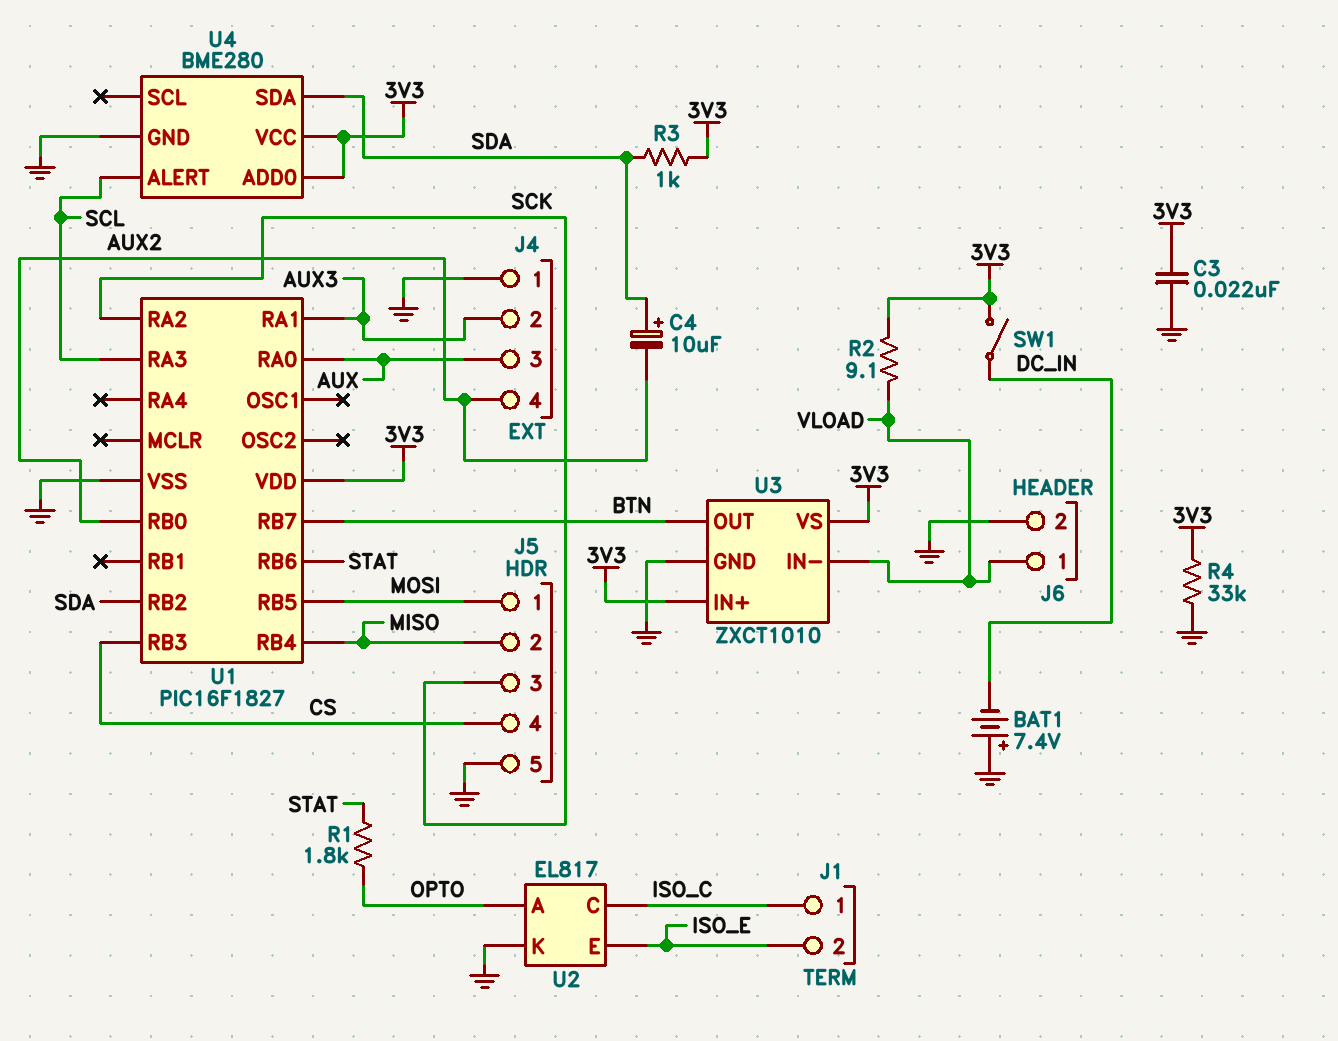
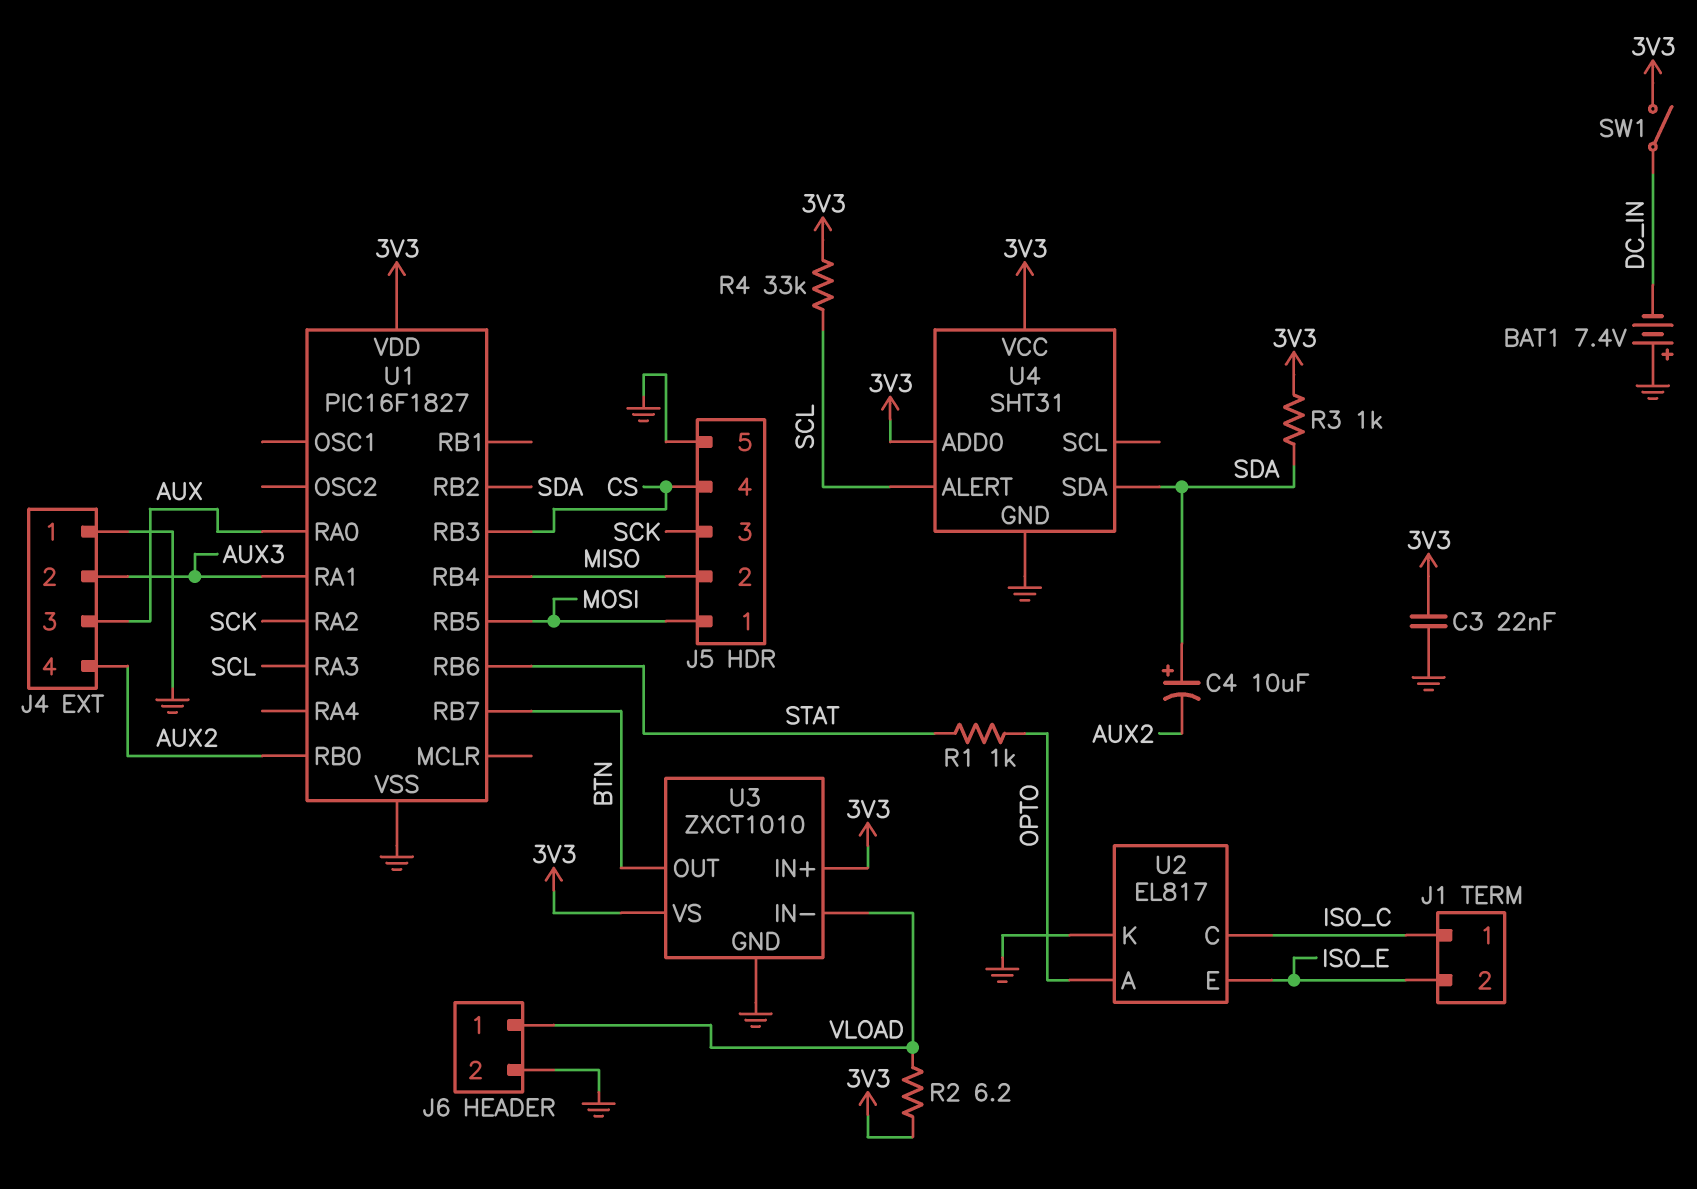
R1: 1.8k (OPTO, STAT) -> 1k (OPTO, STAT)
R2: 9.1 (3V3, VLOAD) -> 6.2 (3V3, VLOAD)
R4: 33k (3V3, GND) -> 33k (3V3, SCL)
U4: BME280 -> SHT31

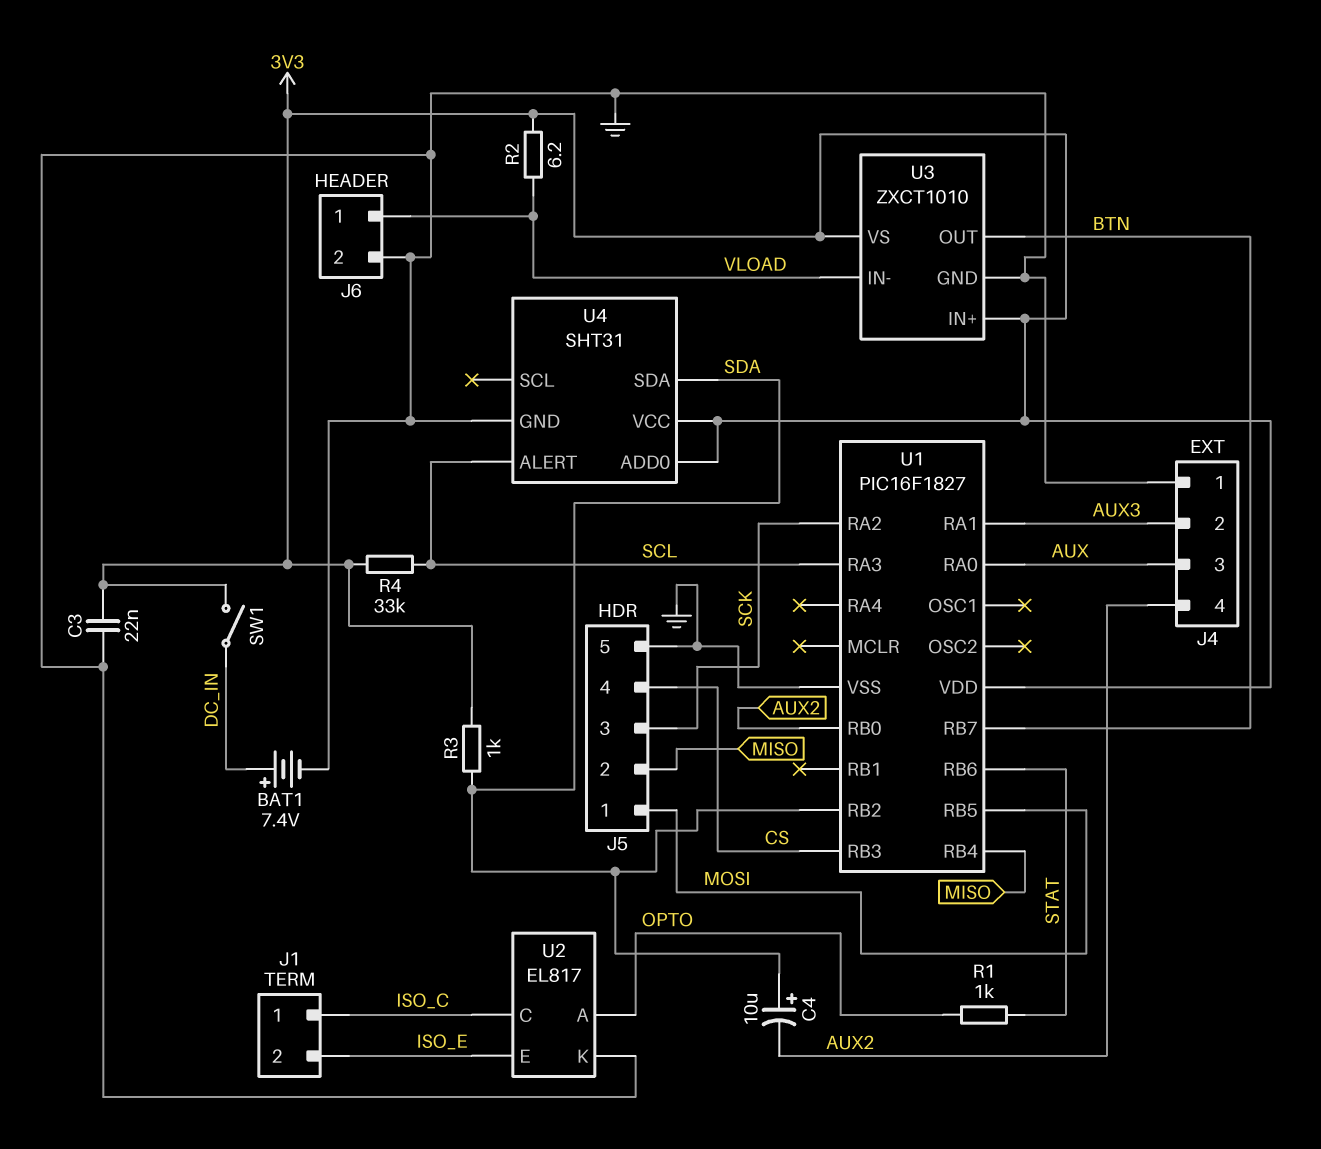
BAT1: 7.4V (plus GND, minus DC_IN) -> 7.4V (plus DC_IN, minus GND)

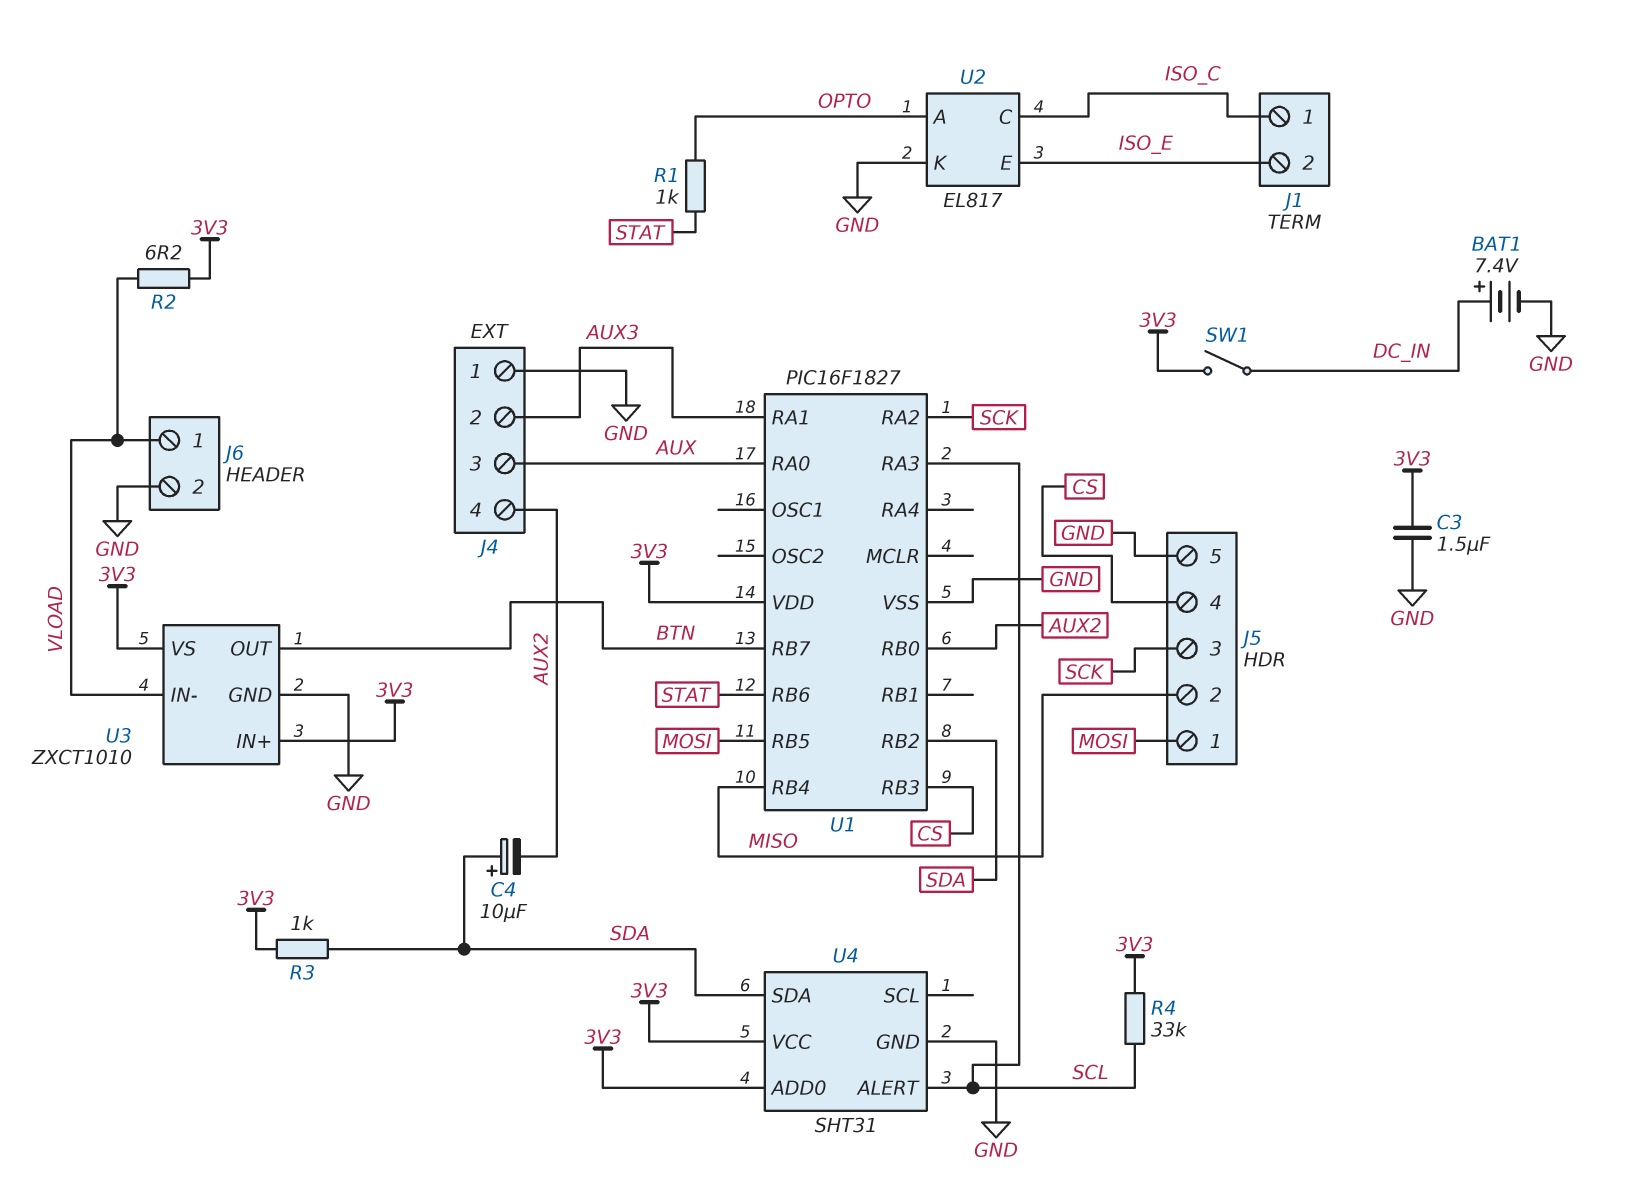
C3: 22nF (3V3, GND) -> 1.5uF (3V3, GND)

